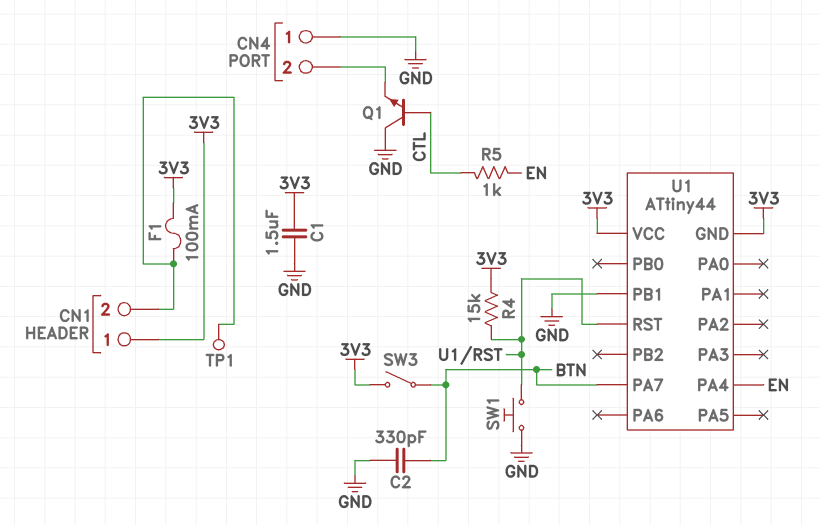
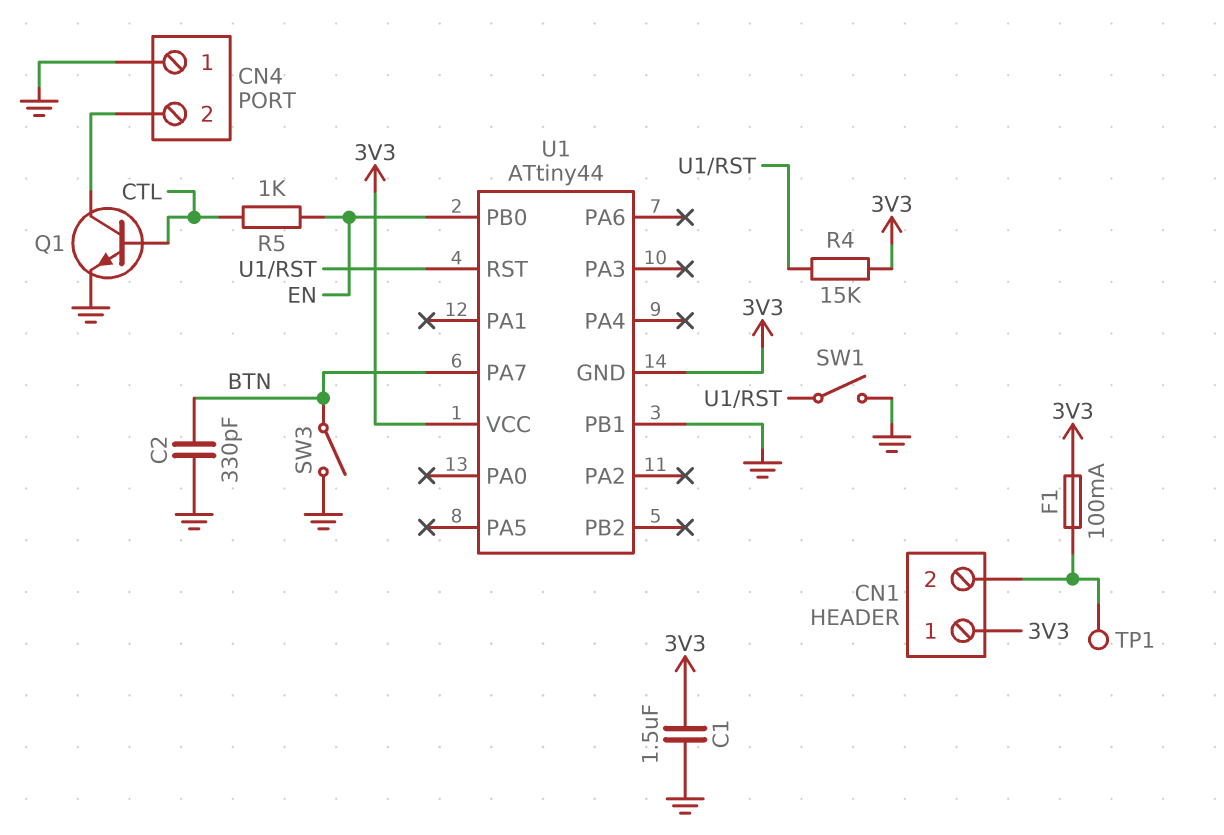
Q1: NPN (B CTL, C GND, E CN4/2) -> NPN (B CTL, C CN4/2, E GND)
SW1: button (GND, U1/RST) -> switch (GND, U1/RST)
SW3: switch (3V3, BTN) -> switch (BTN, GND)
U1 pin PA4: EN -> none
U1 pin PB0: none -> EN

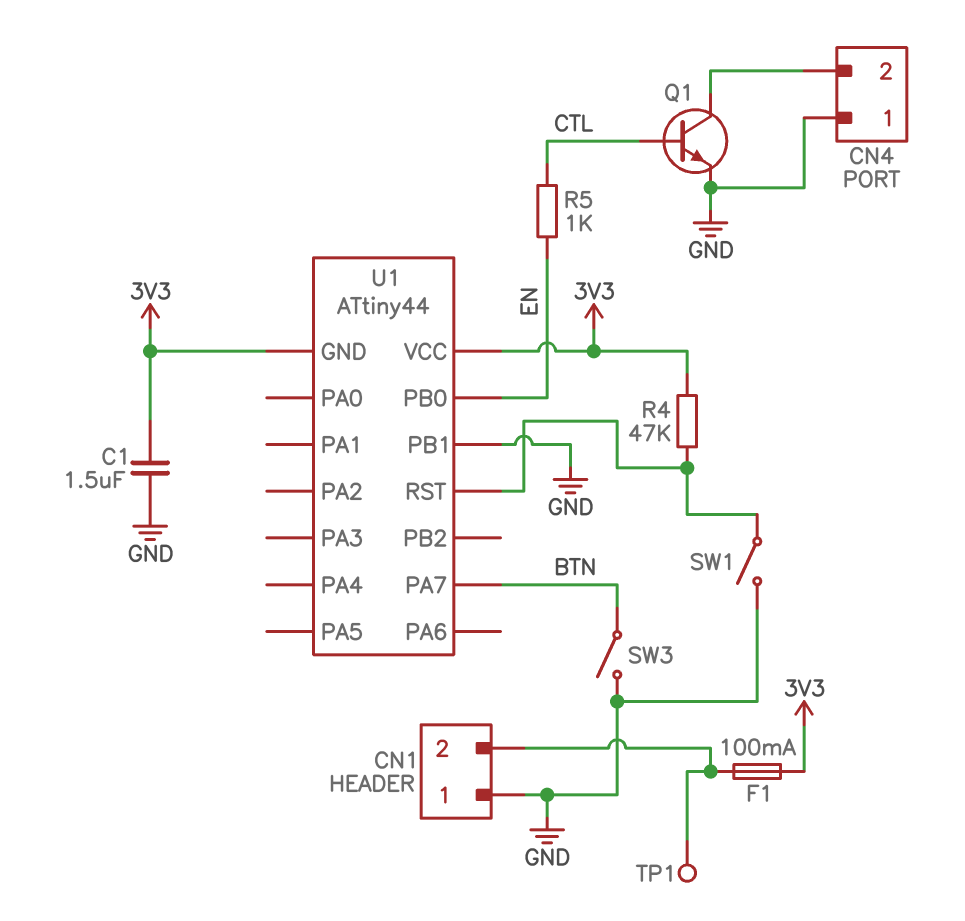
C2: 330pF (BTN, GND) -> none
CN1 pin 1: 3V3 -> GND
R4: 15k (3V3, U1/RST) -> 47k (3V3, U1/RST)

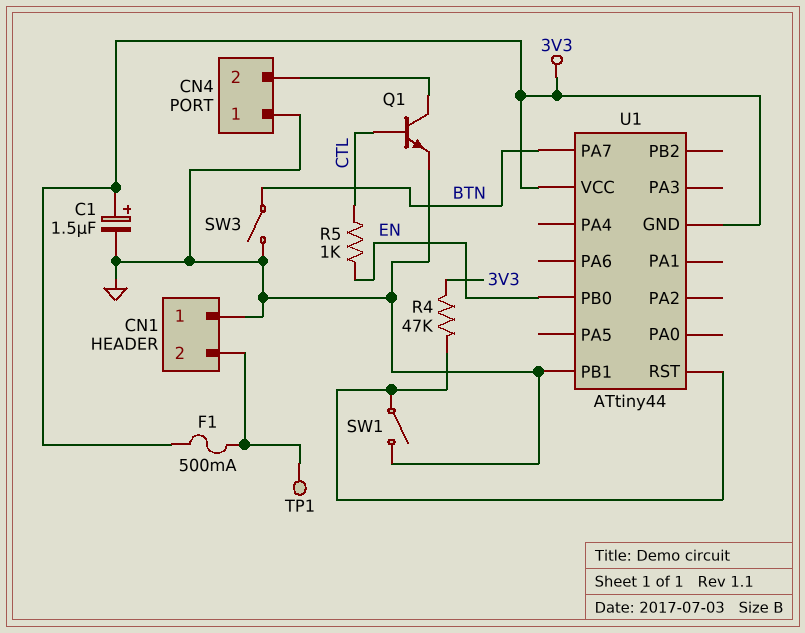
C1: 1.5uF (3V3, GND) -> 1.5uF (plus 3V3, minus GND)
F1: 100mA (3V3, CN1/2) -> 500mA (3V3, CN1/2)

